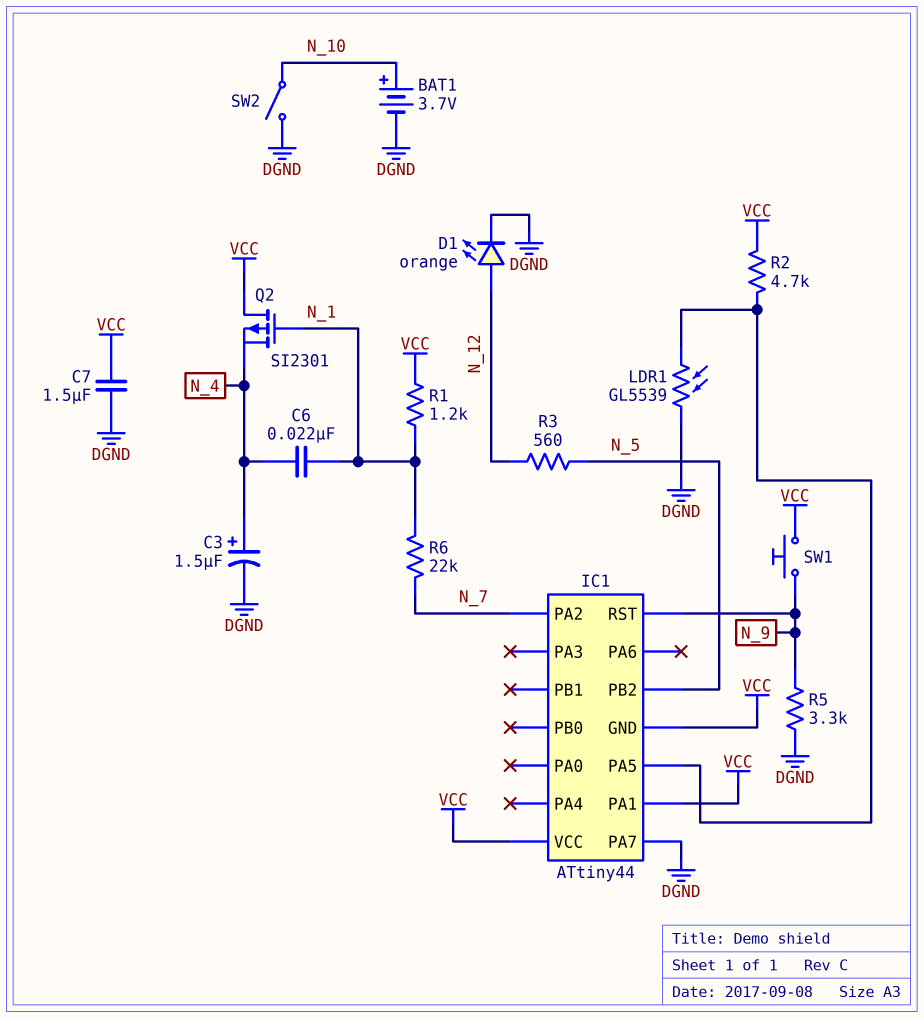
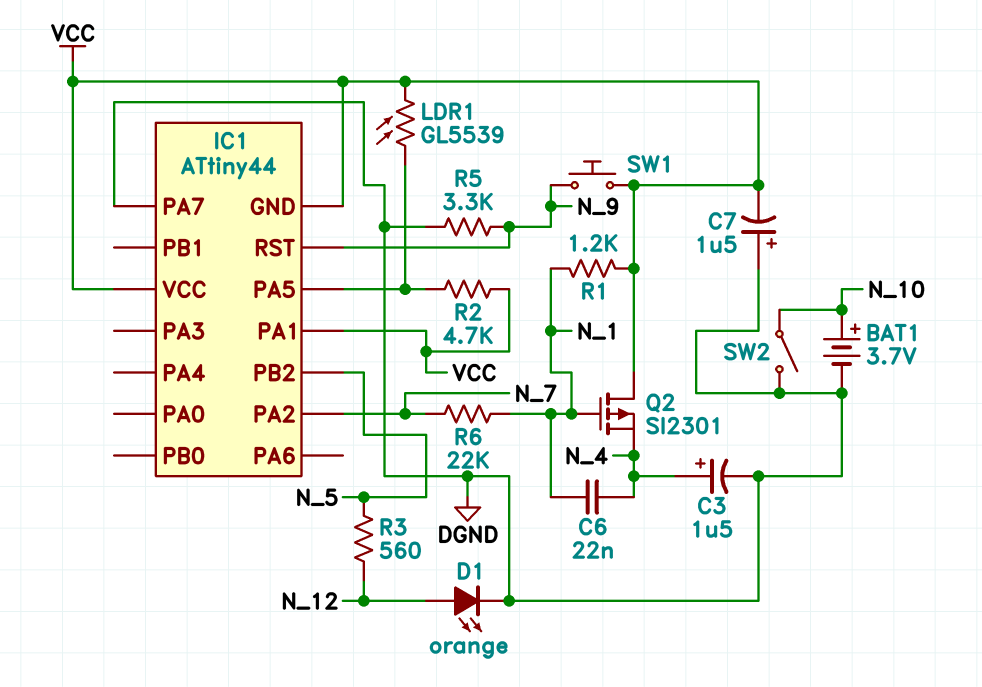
C7: 1.5uF (DGND, VCC) -> 1.5uF (plus DGND, minus VCC)
LDR1: GL5539 (DGND, IC1/PA5) -> GL5539 (IC1/PA5, VCC)

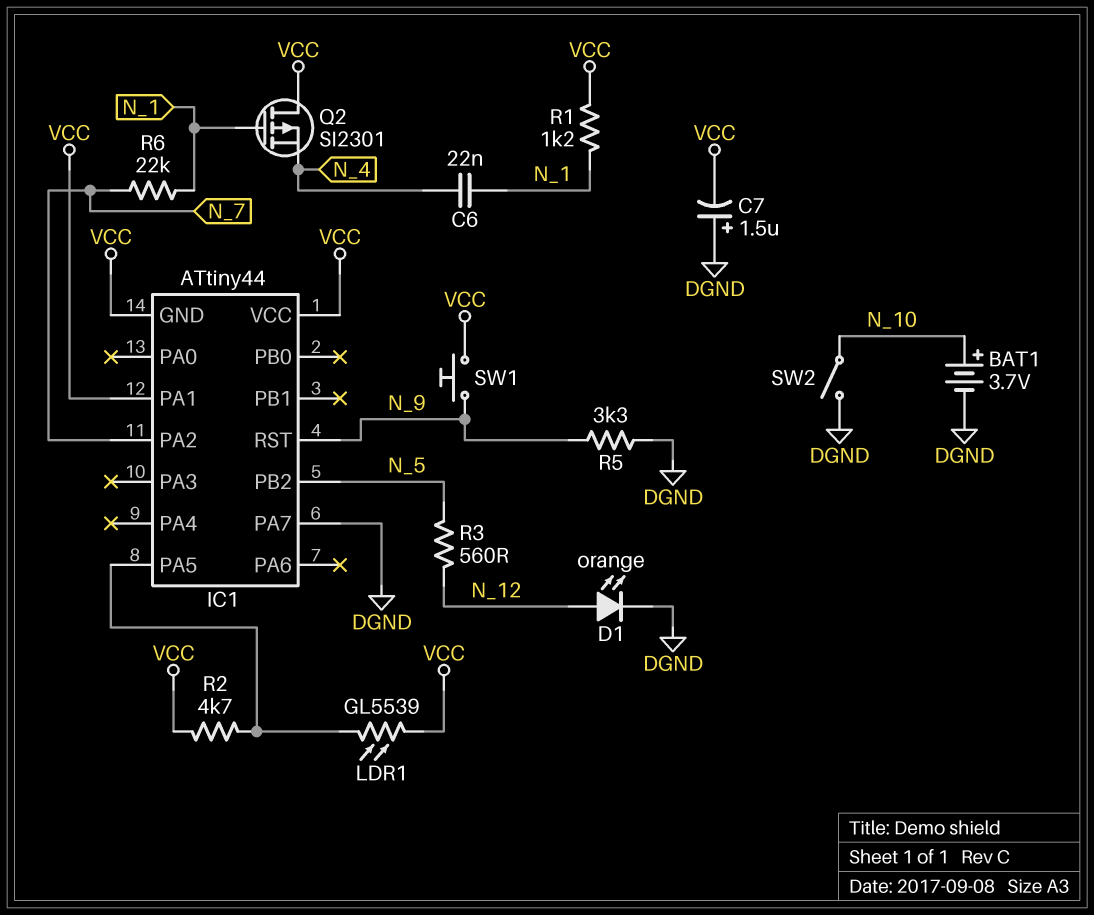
C3: 1.5uF (plus N_4, minus DGND) -> none

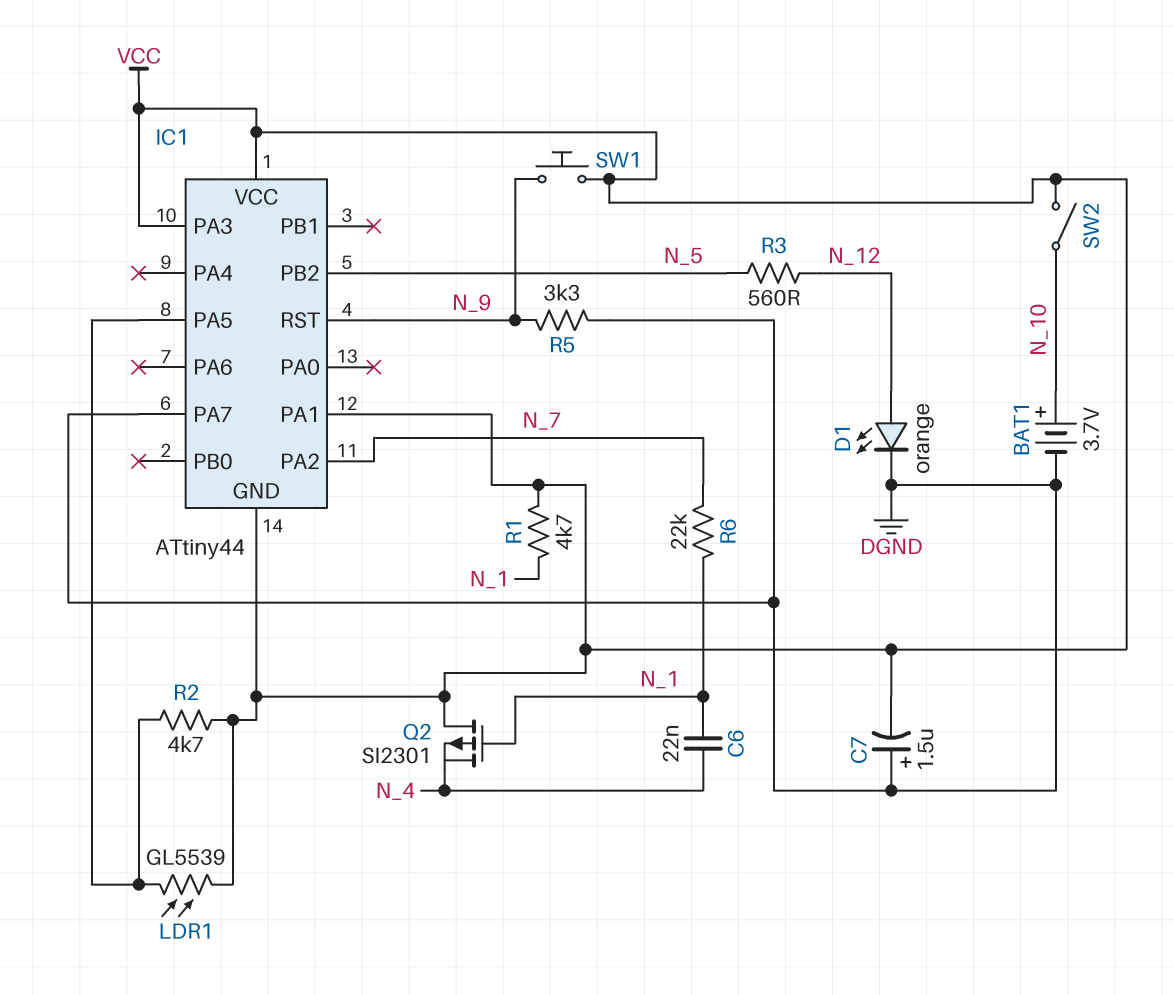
IC1 pin PA3: none -> VCC
R1: 1.2k (N_1, VCC) -> 4.7k (N_1, VCC)
SW2: switch (DGND, N_10) -> switch (N_10, VCC)

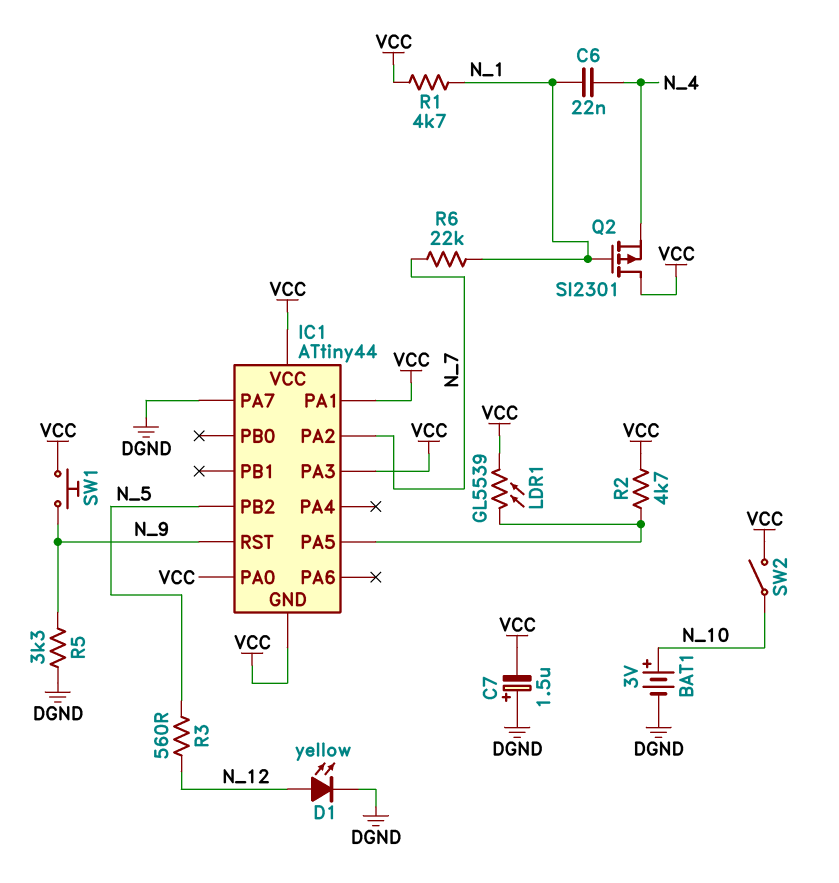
BAT1: 3.7V (plus N_10, minus DGND) -> 3V (plus N_10, minus DGND)
D1: LED orange (A N_12, K DGND) -> LED yellow (A N_12, K DGND)
IC1 pin PA0: none -> VCC

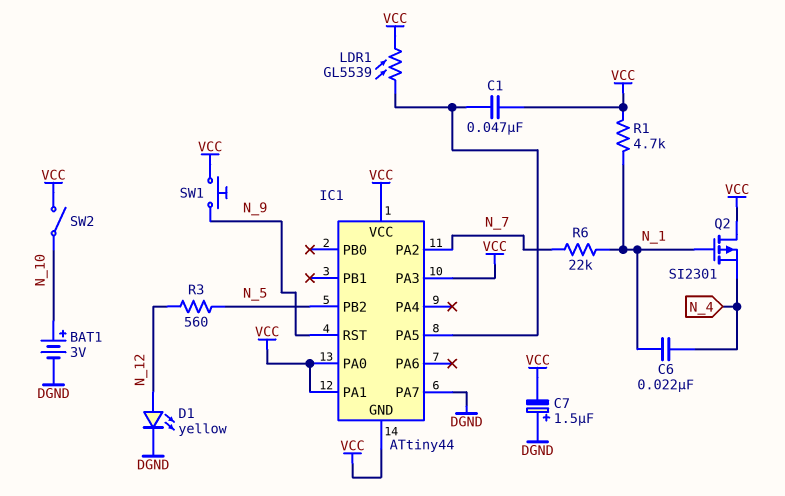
C1: none -> 47nF (IC1/PA5, VCC)
R2: 4.7k (IC1/PA5, VCC) -> none
R5: 3.3k (DGND, N_9) -> none

